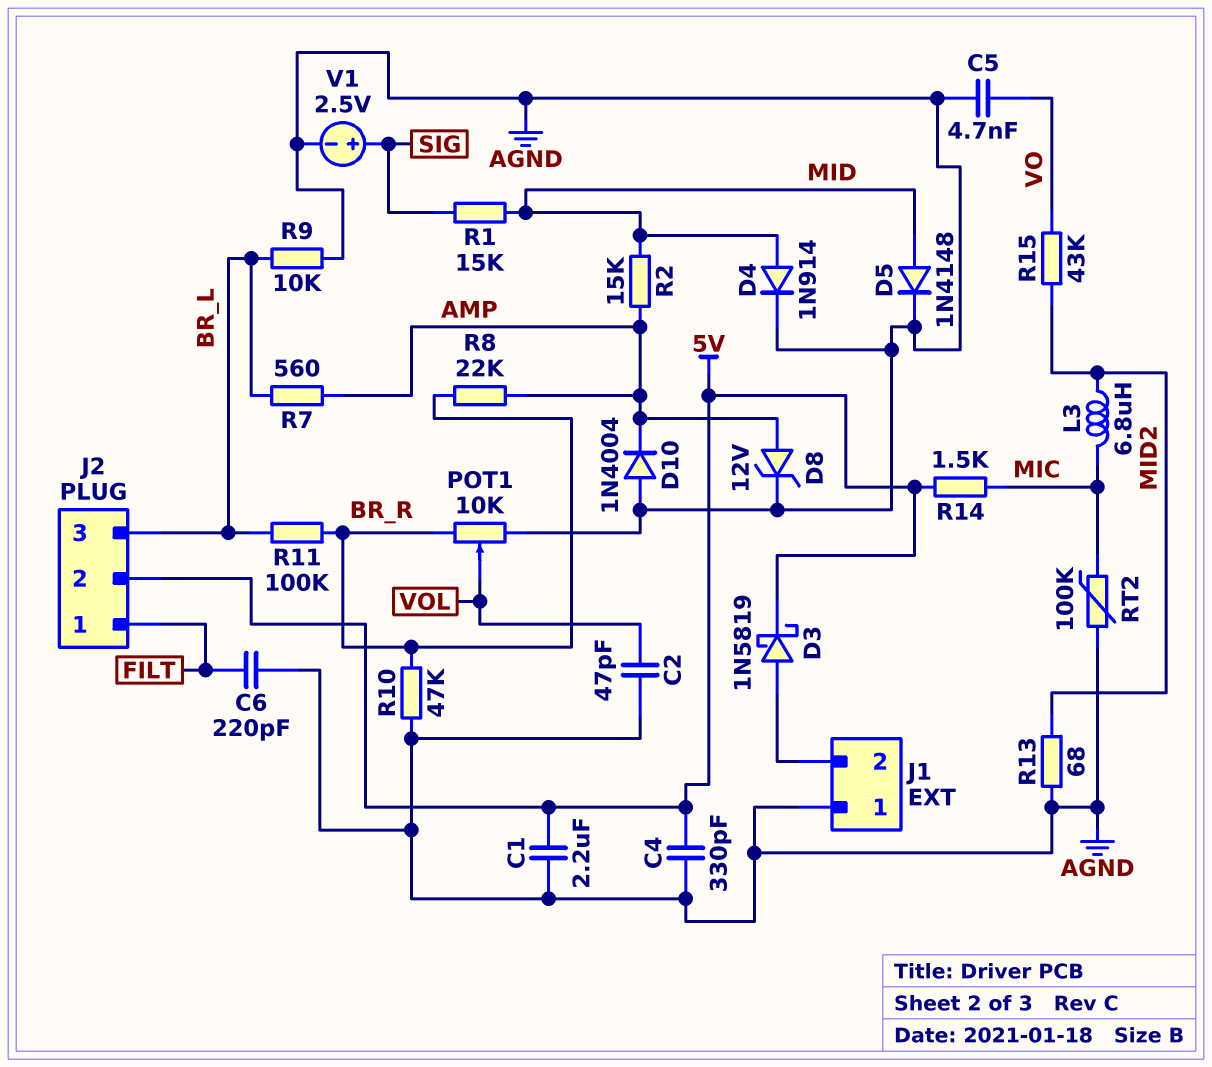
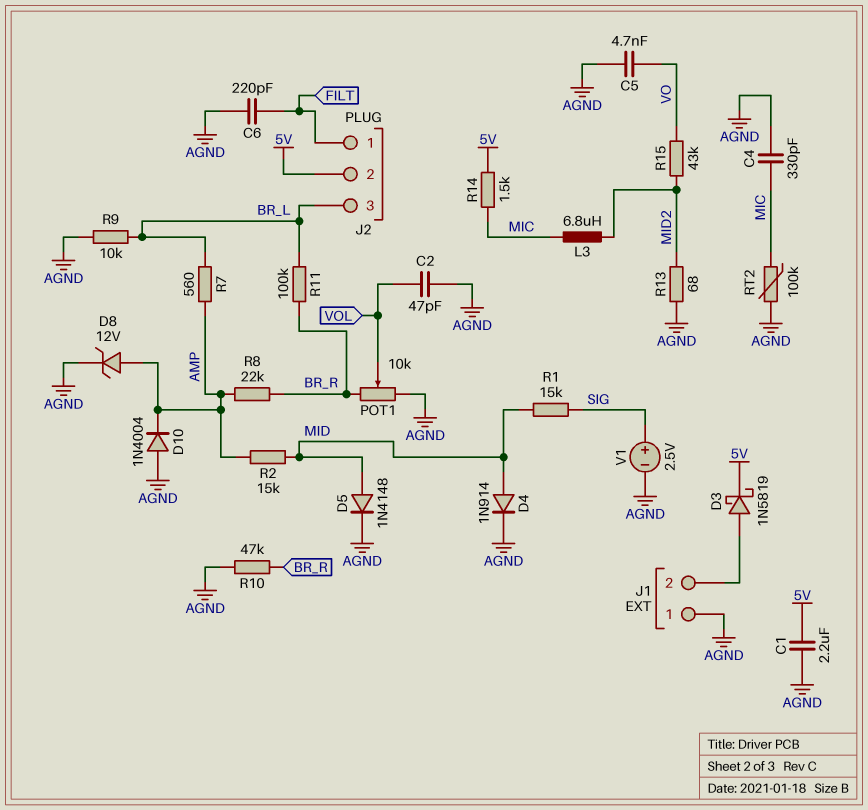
C4: 330pF (5V, AGND) -> 330pF (AGND, MIC)

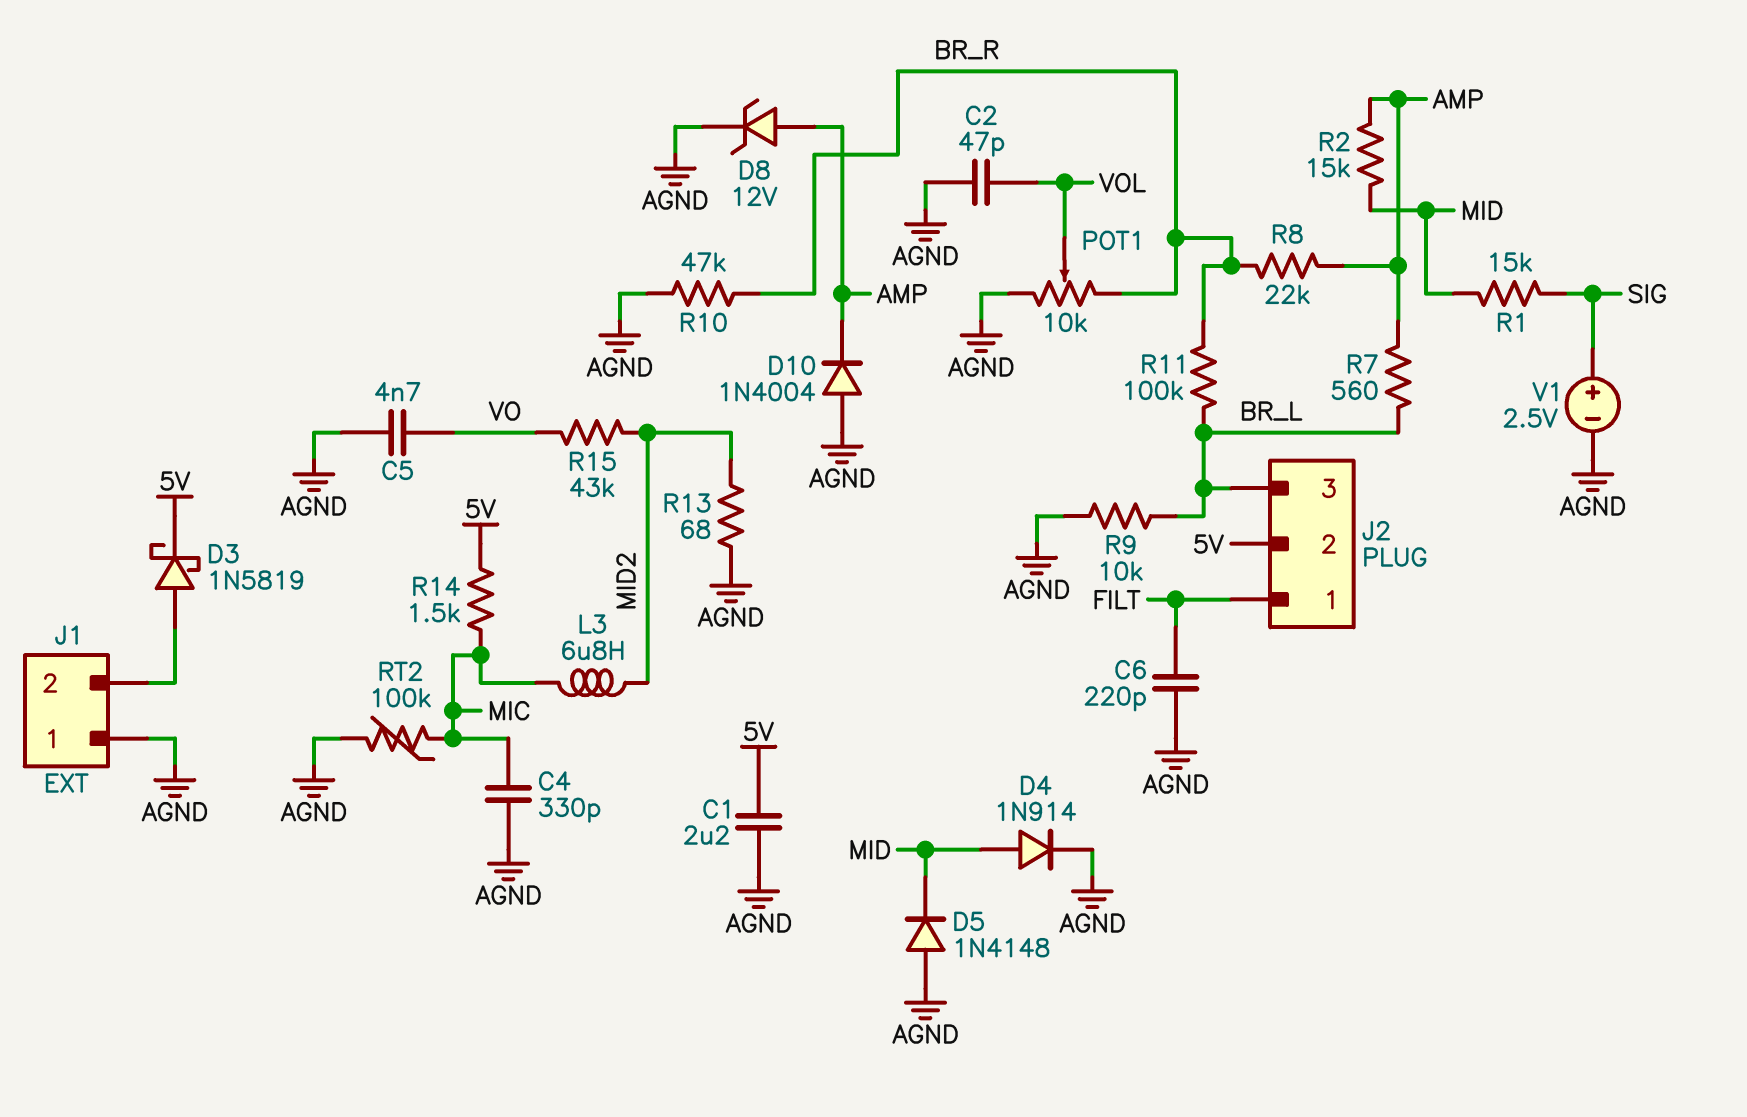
D5: diode 1N4148 (A MID, K AGND) -> diode 1N4148 (A AGND, K MID)

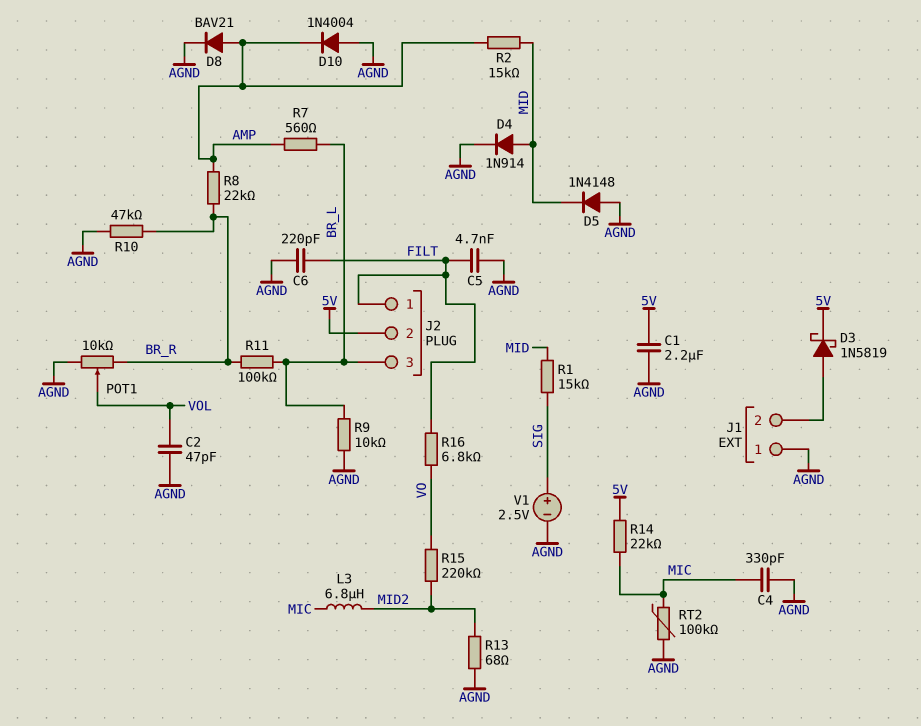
C5: 4.7nF (AGND, VO) -> 4.7nF (AGND, FILT)
D8: zener 12V (A AMP, K AGND) -> diode BAV21 (A AMP, K AGND)
R14: 1.5k (5V, MIC) -> 22k (5V, MIC)
R15: 43k (MID2, VO) -> 220k (MID2, VO)
R16: none -> 6.8k (FILT, VO)

